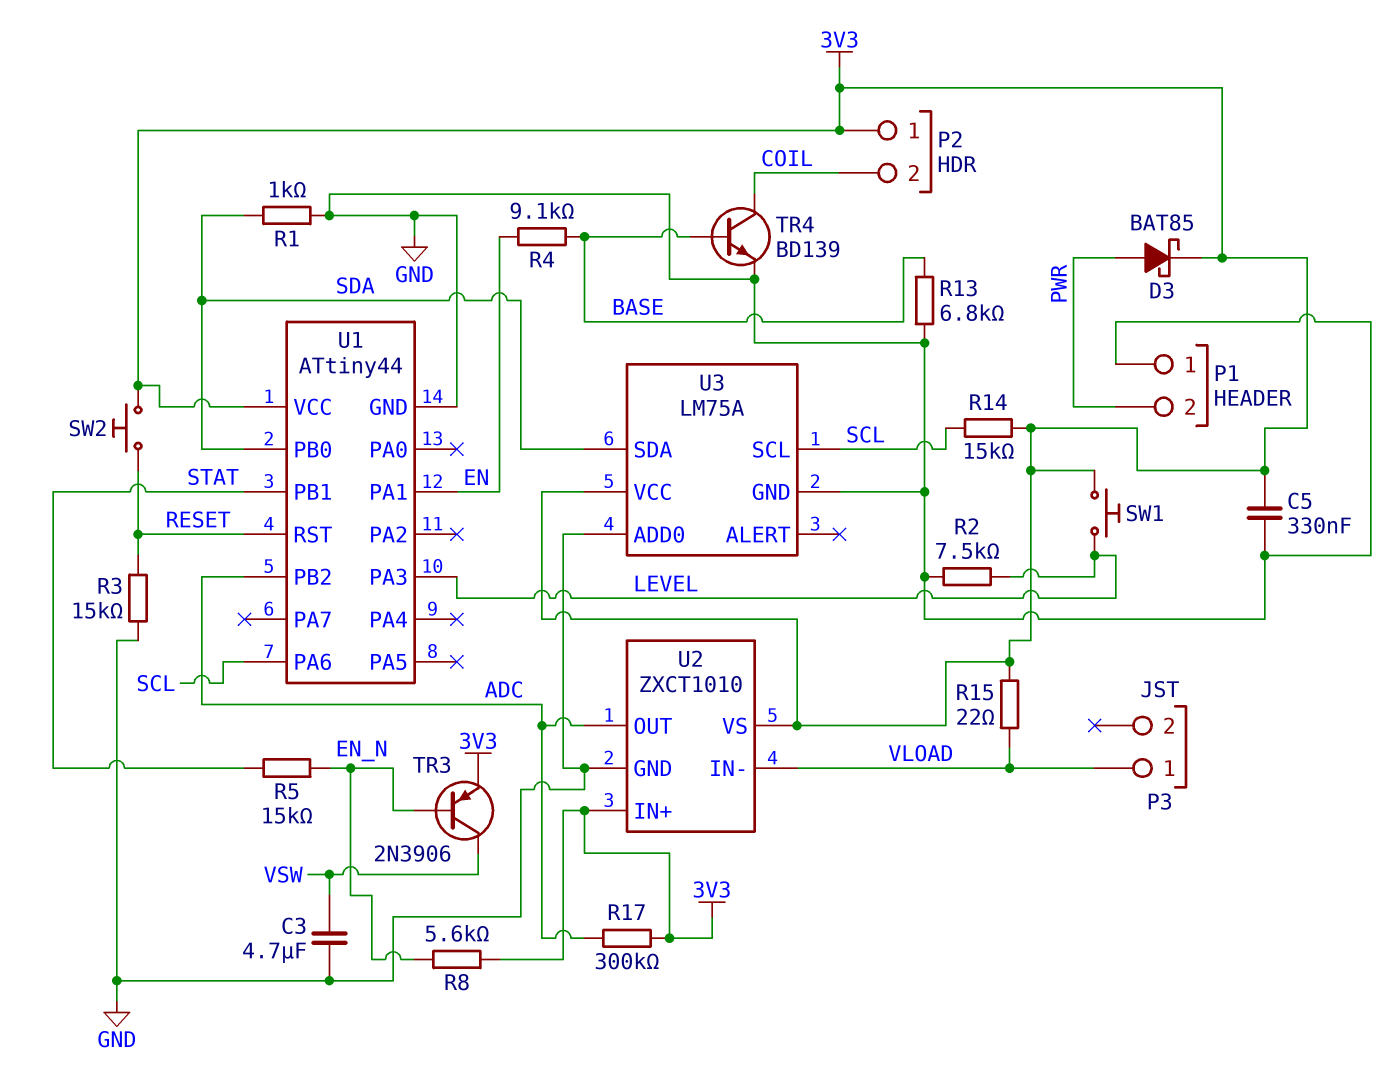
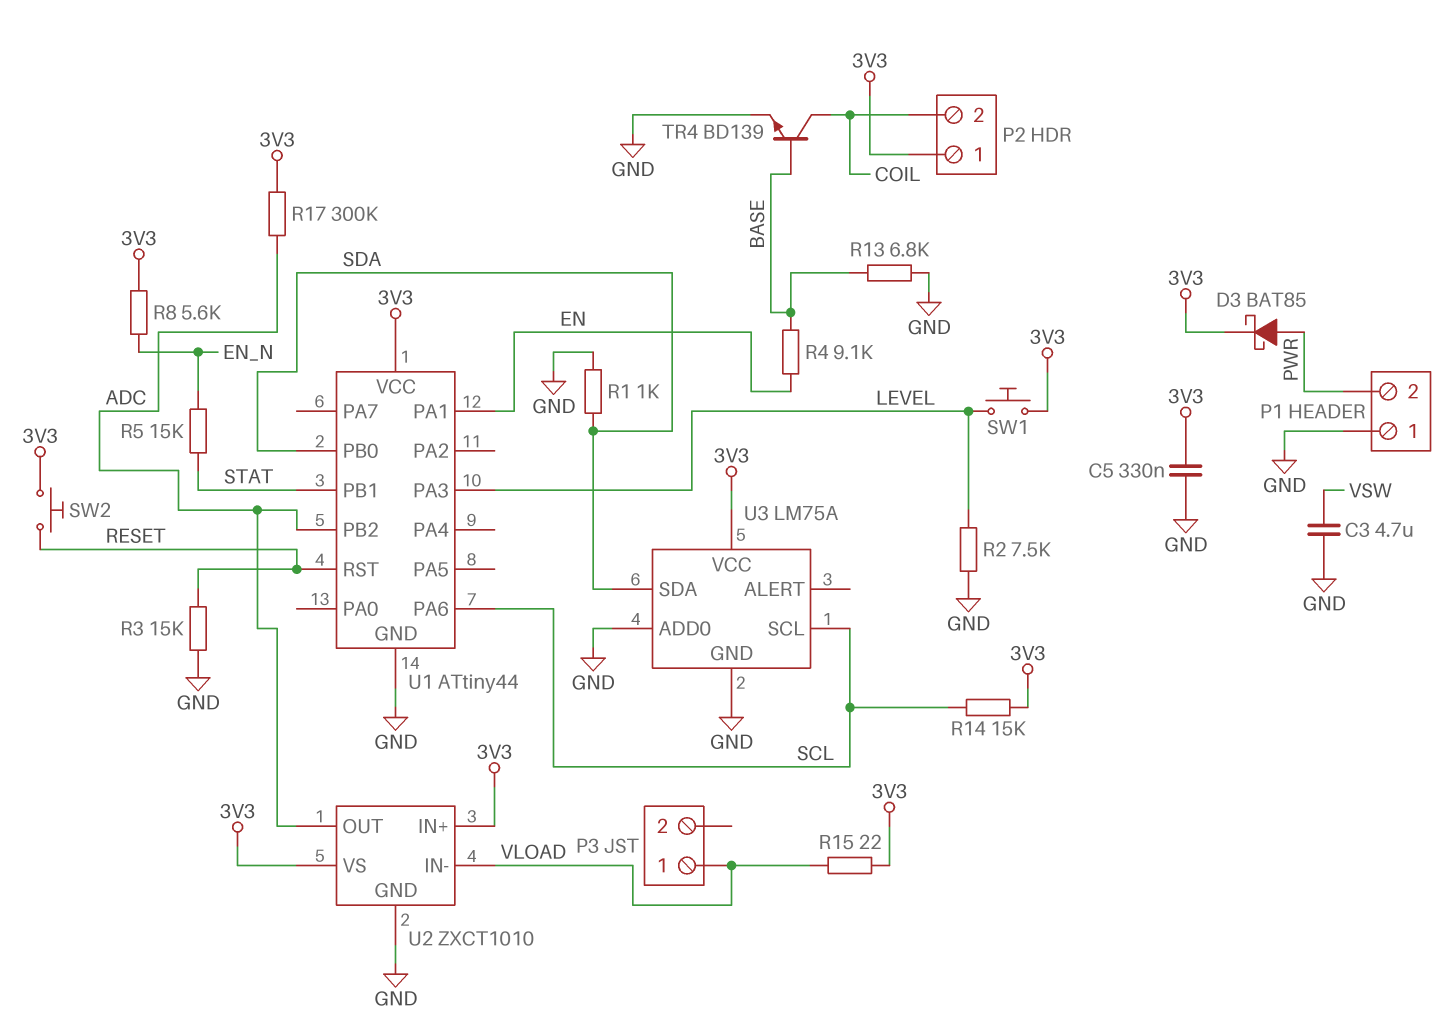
TR3: PNP 2N3906 (B EN_N, C VSW, E 3V3) -> none

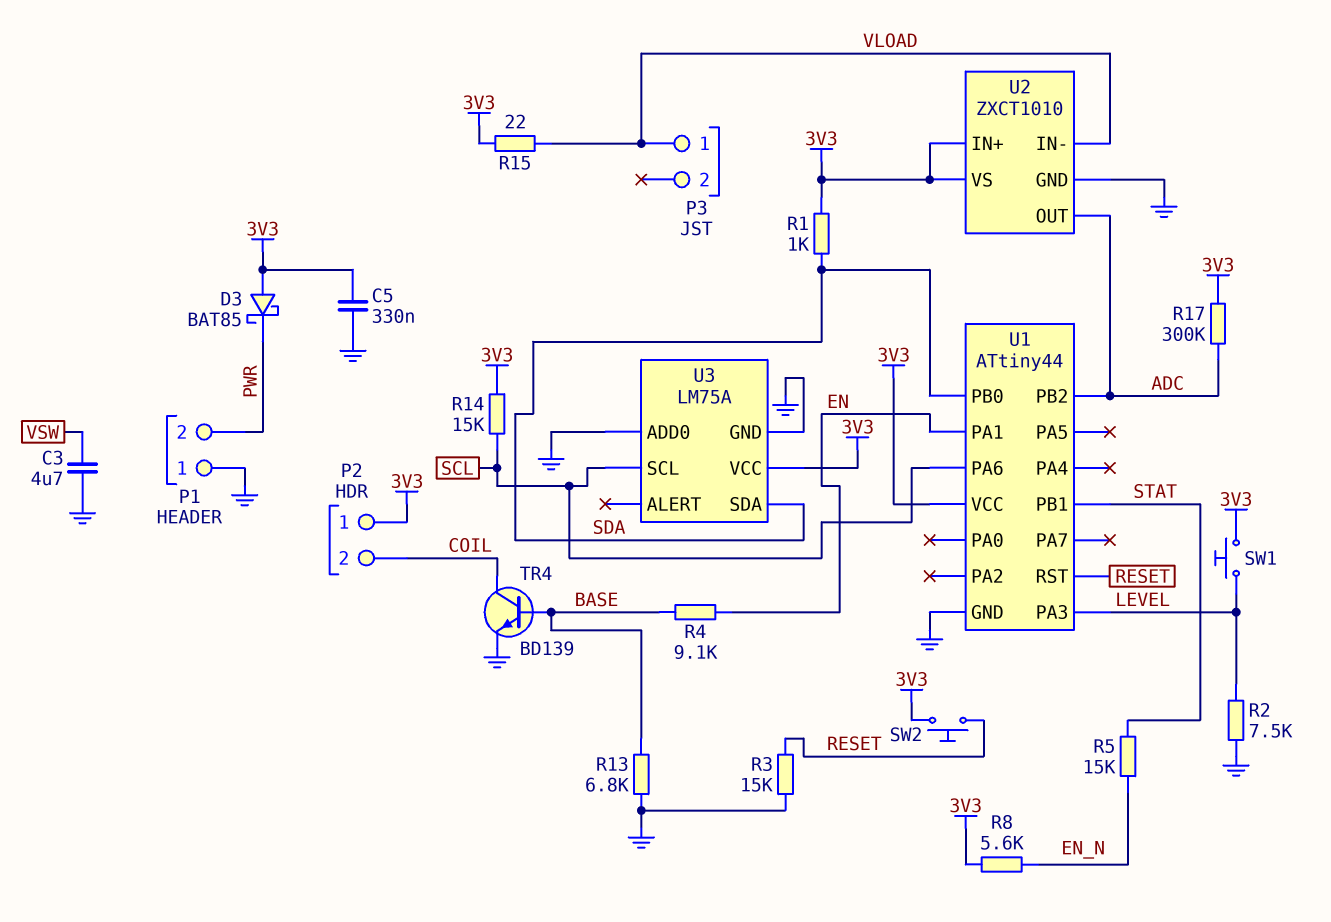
D3: schottky BAT85 (A PWR, K 3V3) -> schottky BAT85 (A 3V3, K PWR)
R1: 1k (GND, SDA) -> 1k (3V3, SDA)

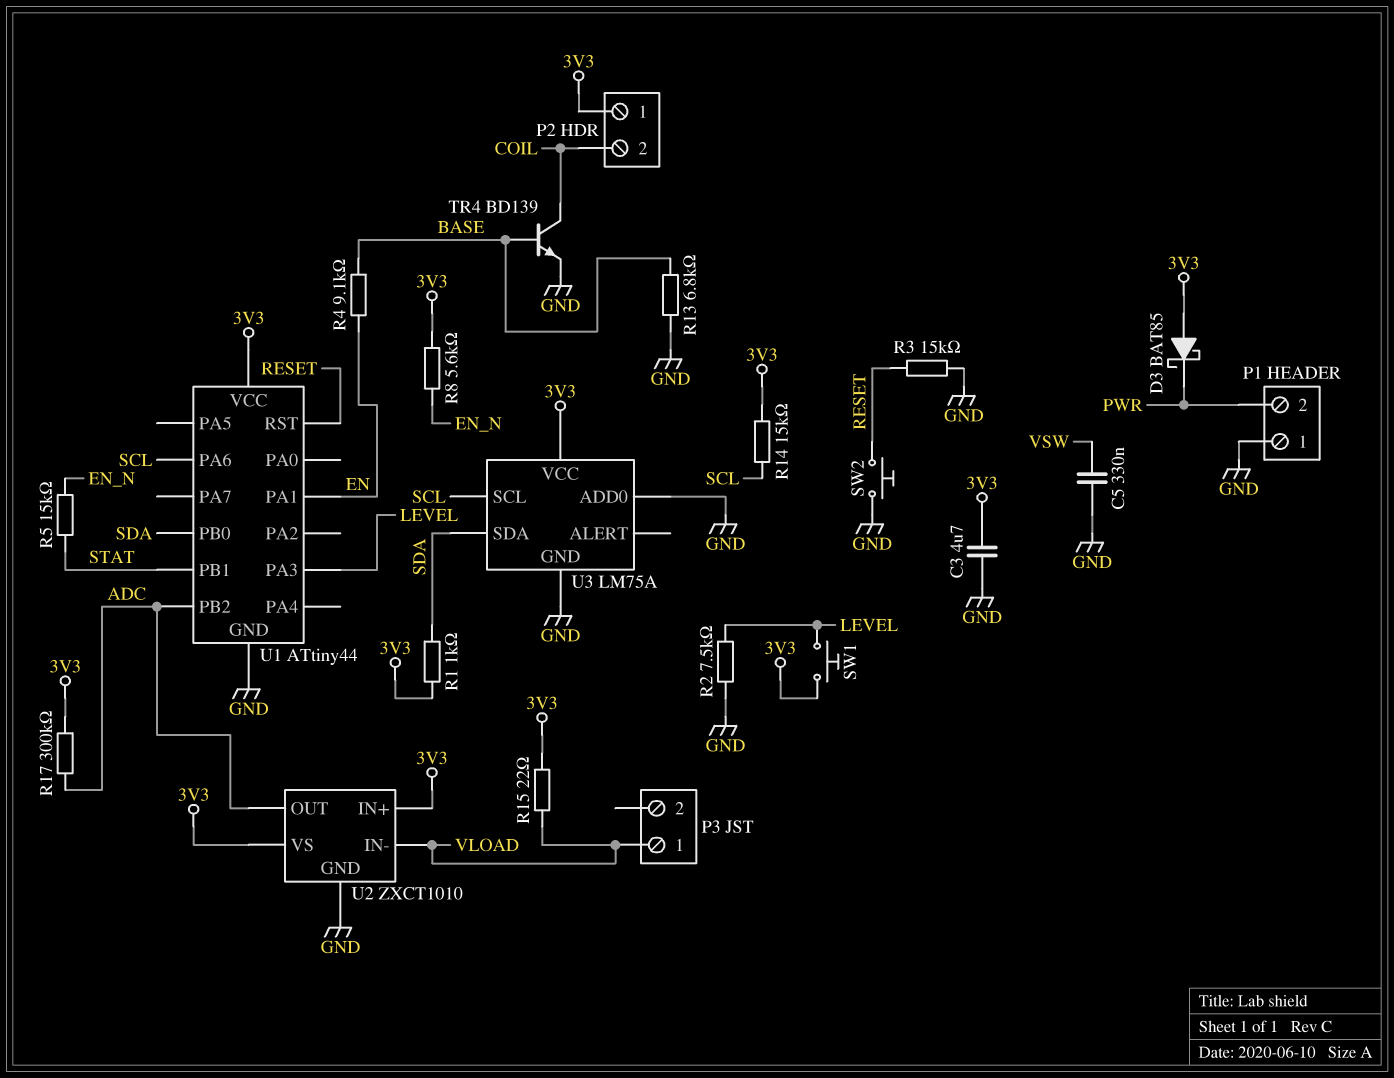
C3: 4.7uF (GND, VSW) -> 4.7uF (3V3, GND)
C5: 330nF (3V3, GND) -> 330nF (GND, VSW)
SW2: button (3V3, RESET) -> button (GND, RESET)

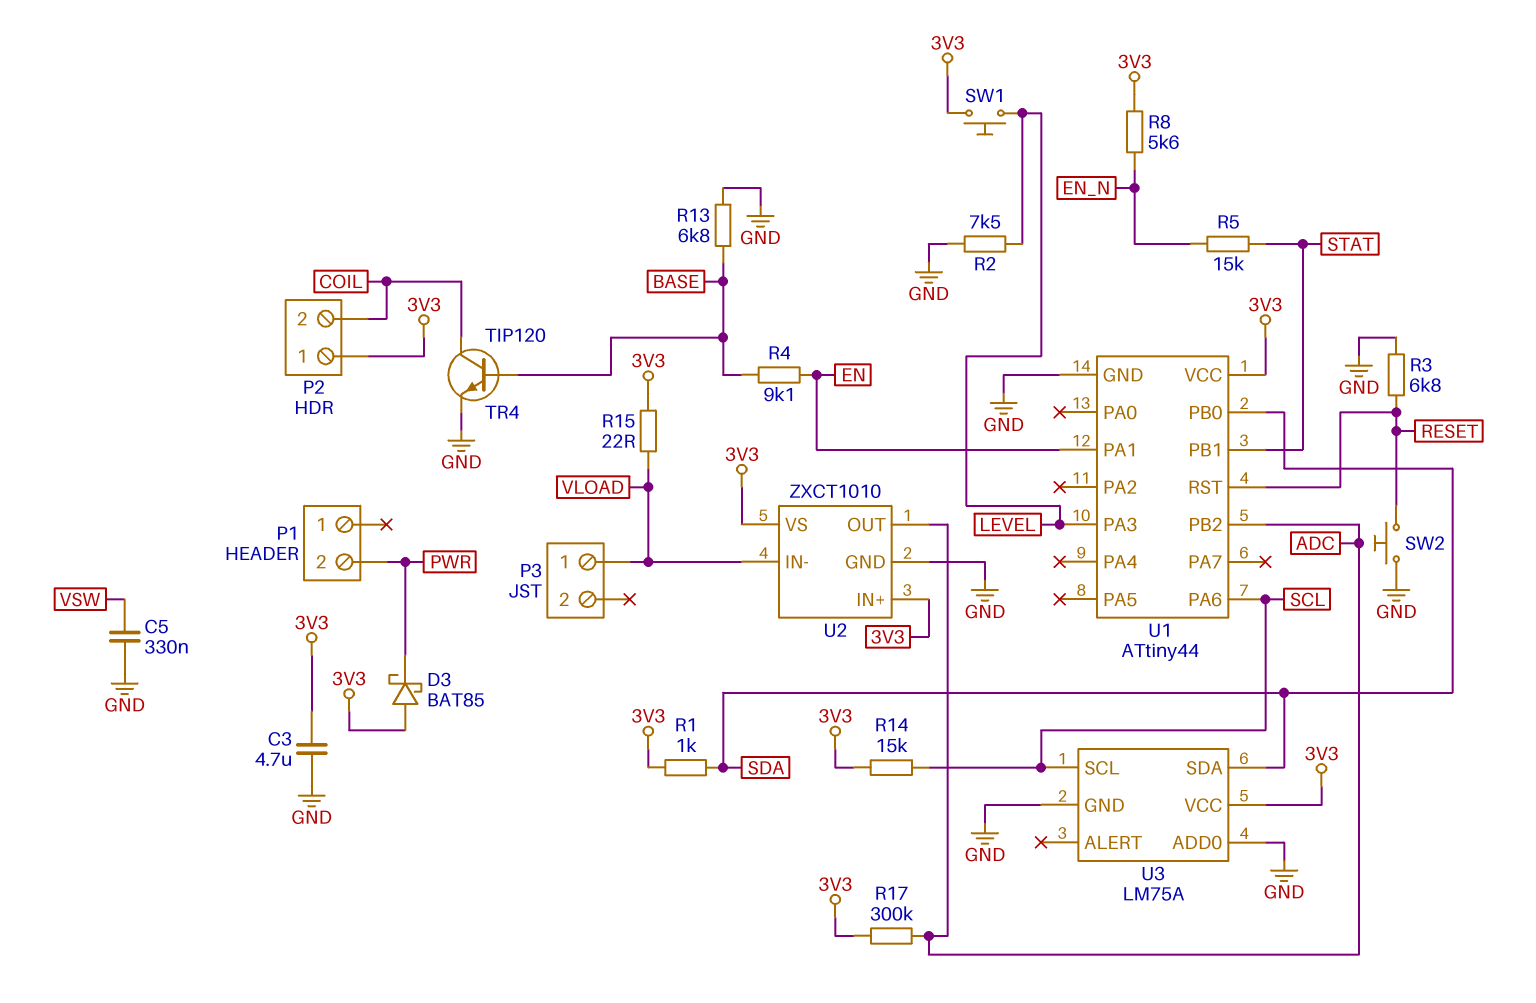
P1 pin 1: GND -> none
R3: 15k (GND, RESET) -> 6.8k (GND, RESET)
TR4: NPN BD139 (B BASE, C COIL, E GND) -> NPN TIP120 (B BASE, C COIL, E GND)

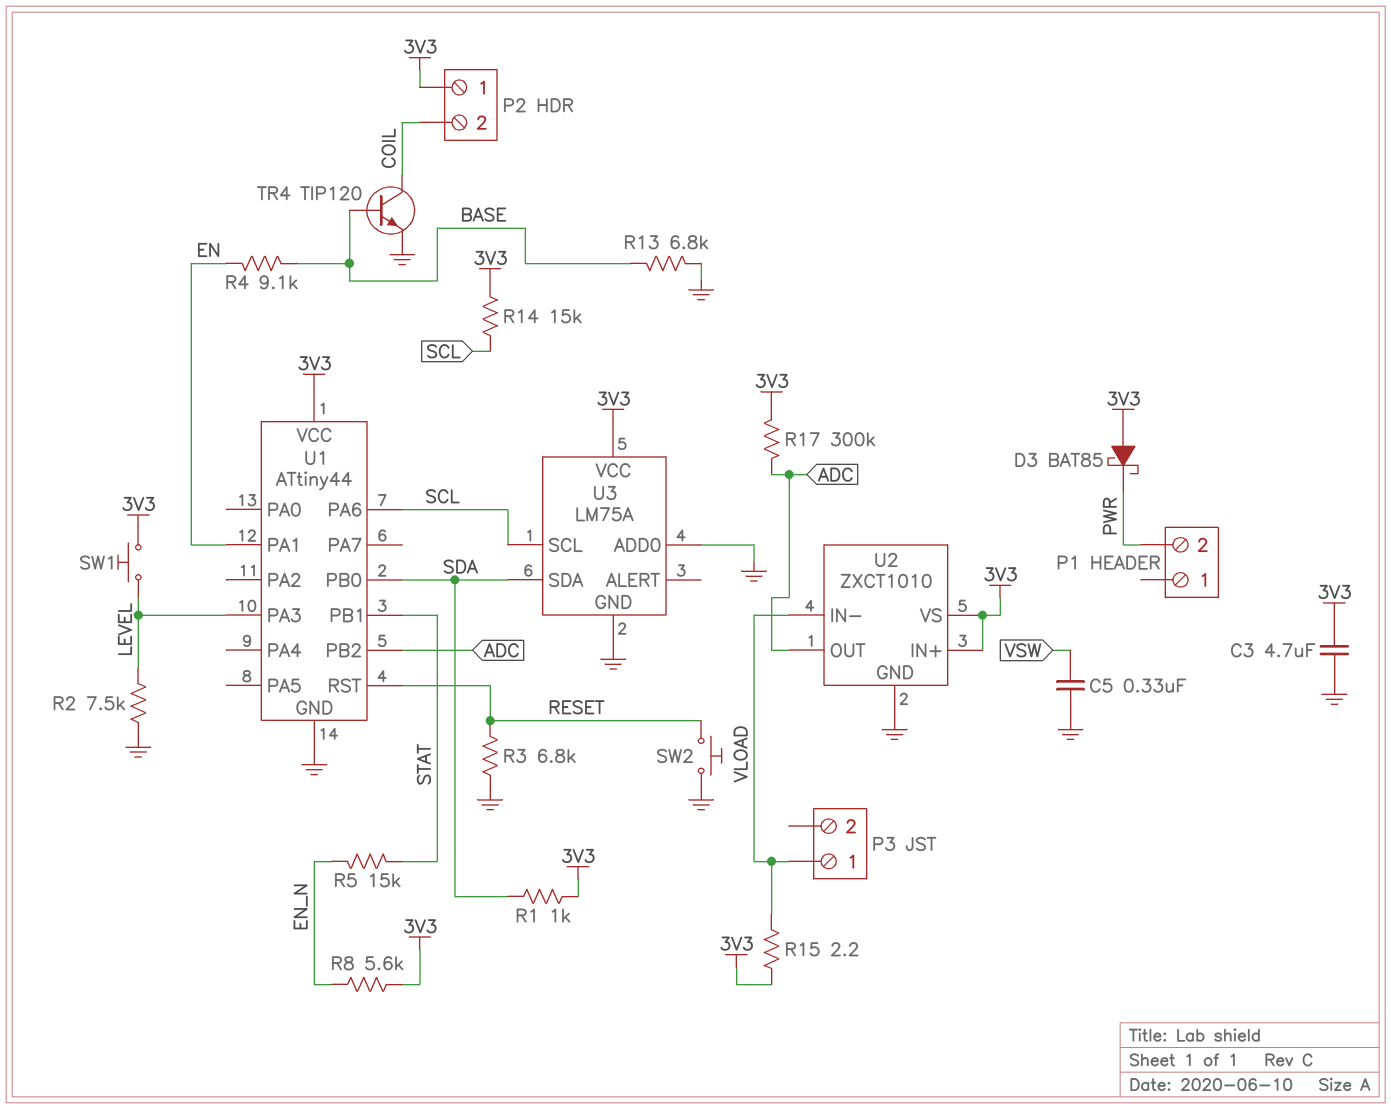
R15: 22 (3V3, VLOAD) -> 2.2 (3V3, VLOAD)

